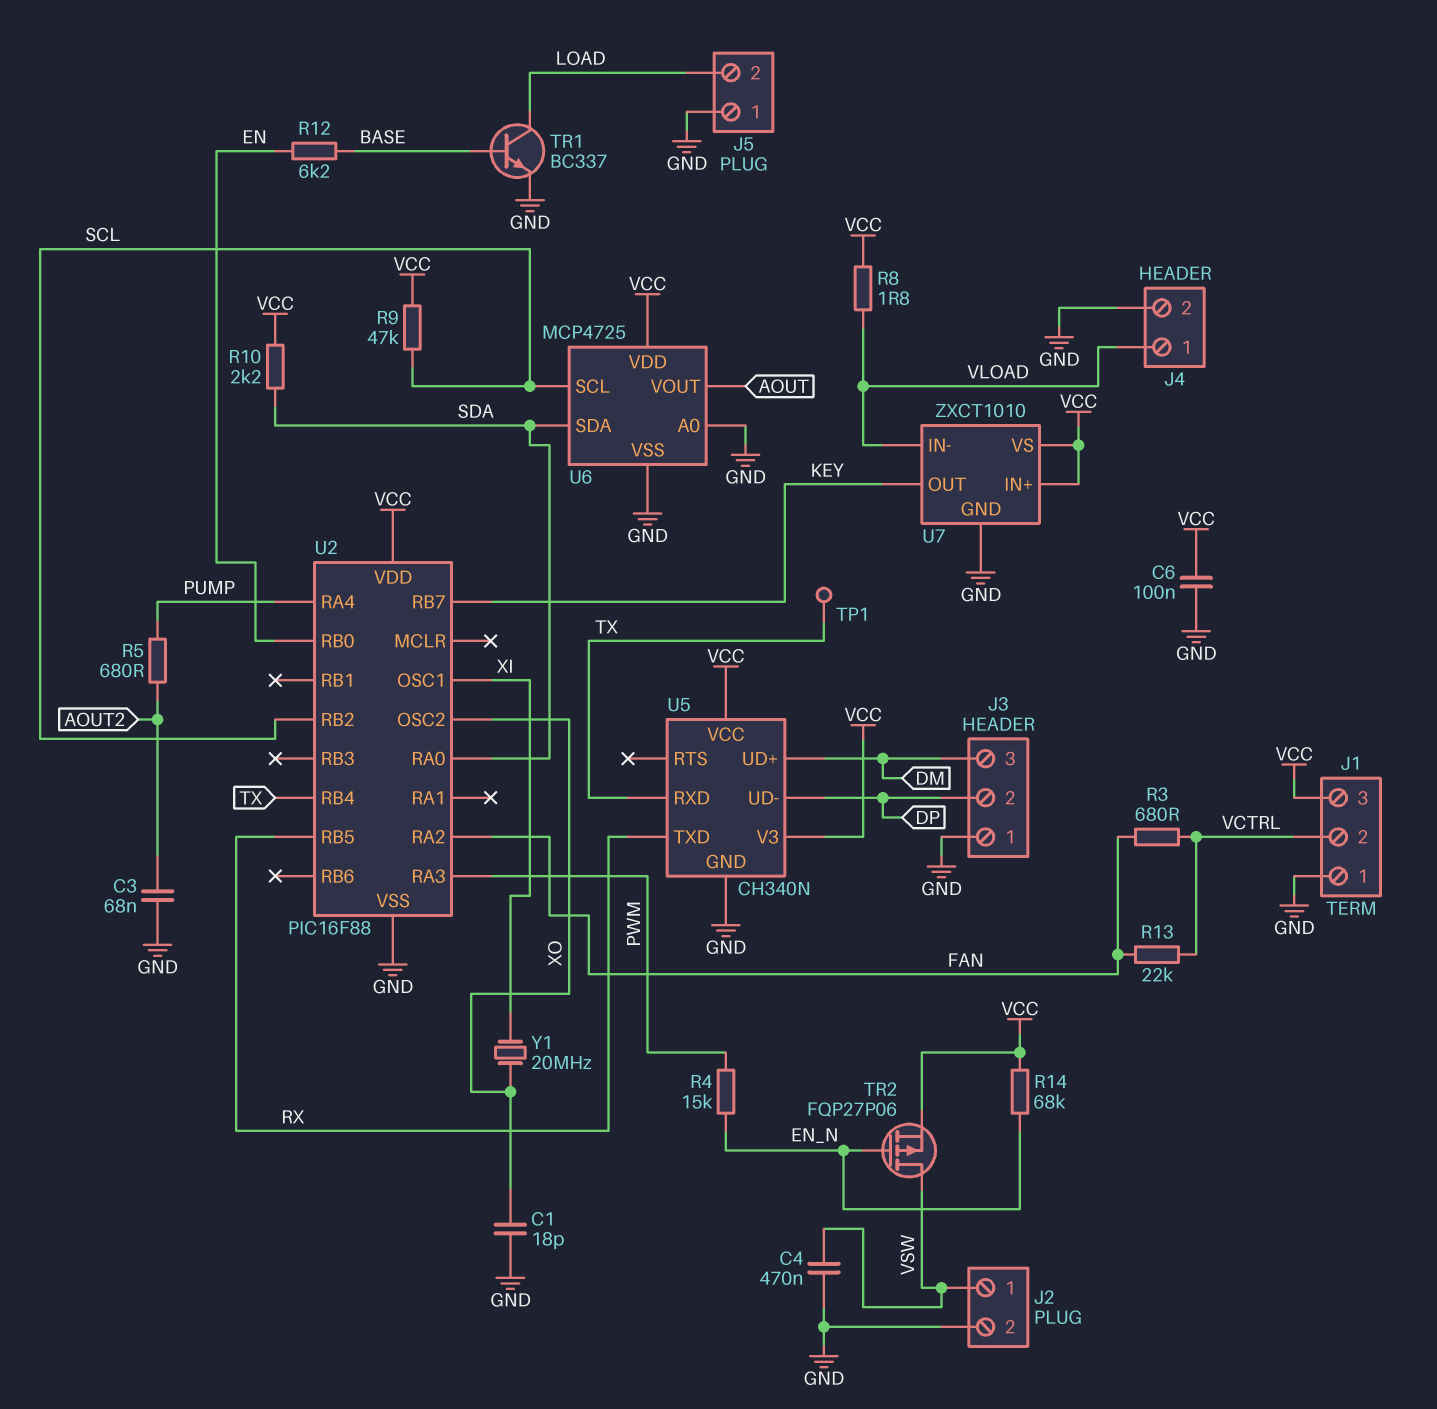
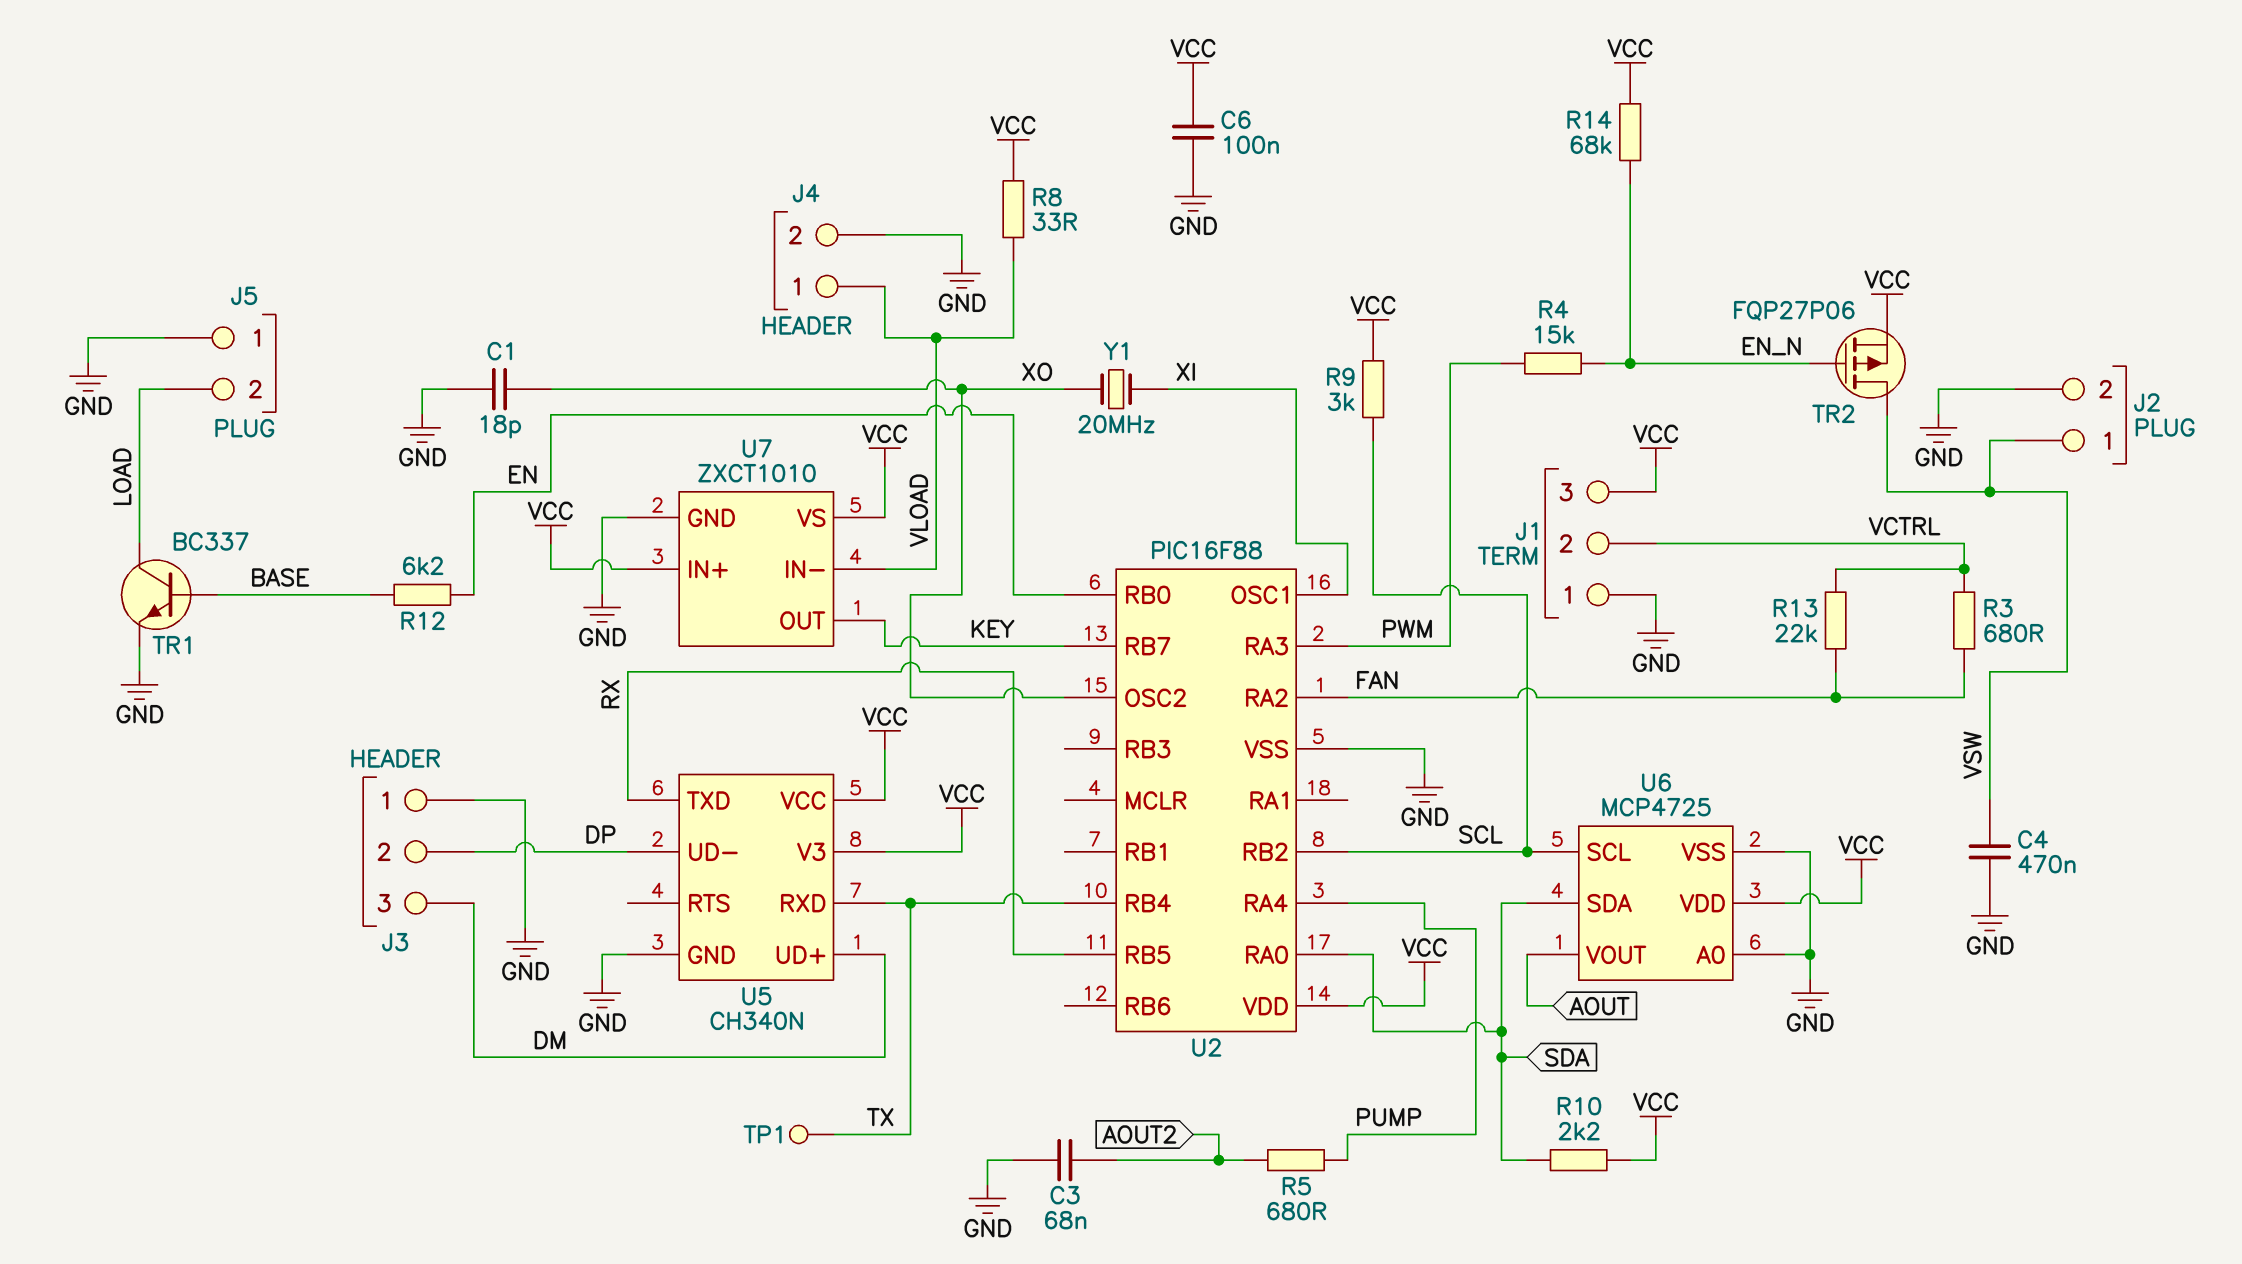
R8: 1.8 (VCC, VLOAD) -> 33 (VCC, VLOAD)
R9: 47k (SCL, VCC) -> 3k (SCL, VCC)

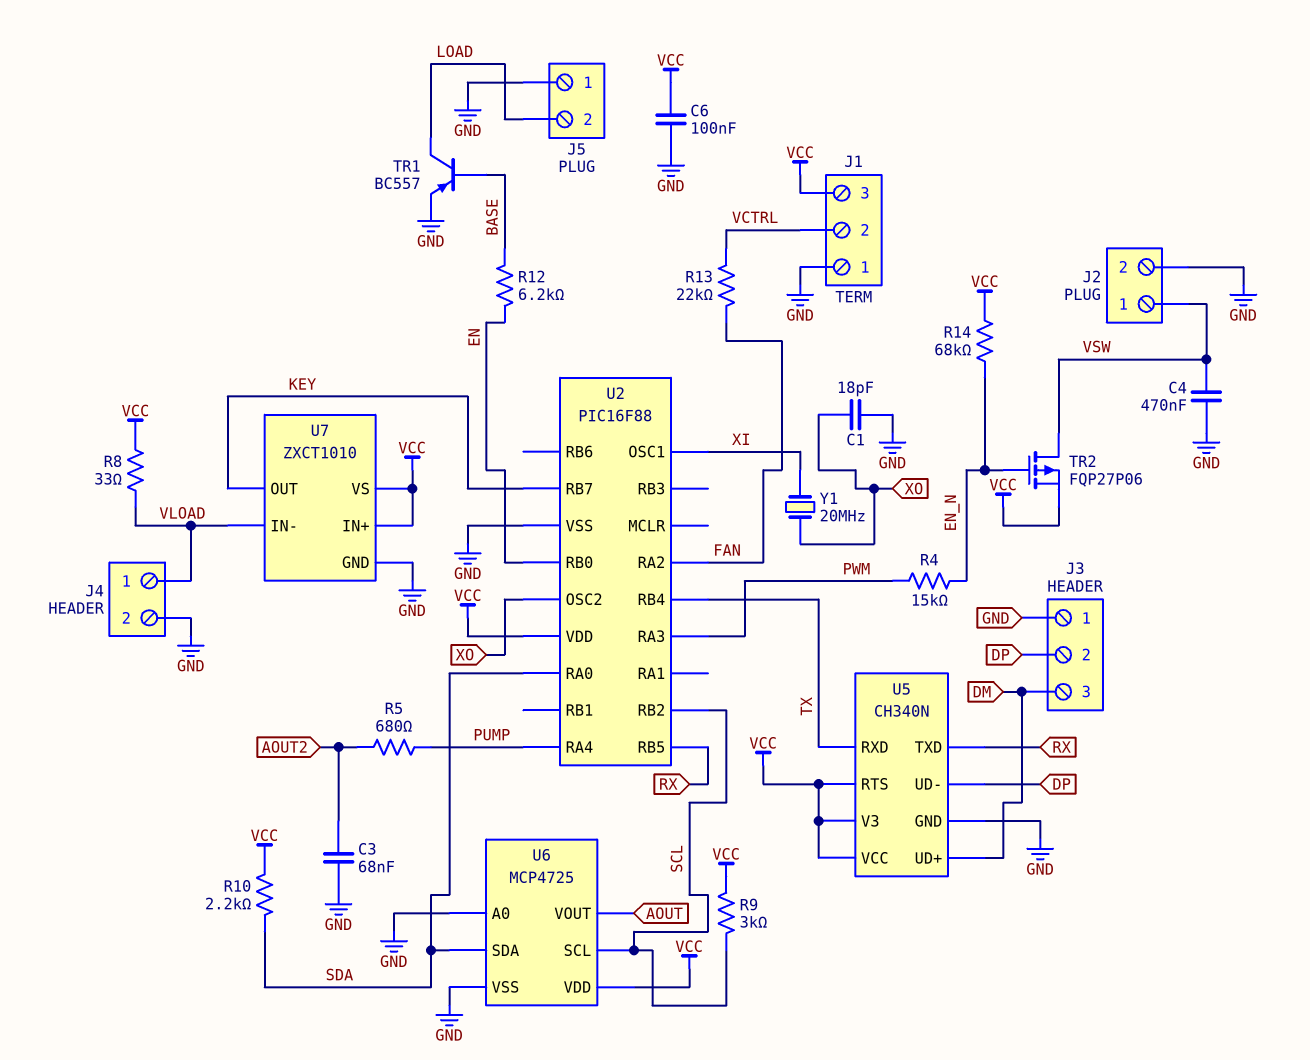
R3: 680 (FAN, VCTRL) -> none
TP1: test point (TX) -> none
TR1: NPN BC337 (B BASE, C LOAD, E GND) -> PNP BC557 (B BASE, C LOAD, E GND)
U5 pin RTS: none -> VCC

